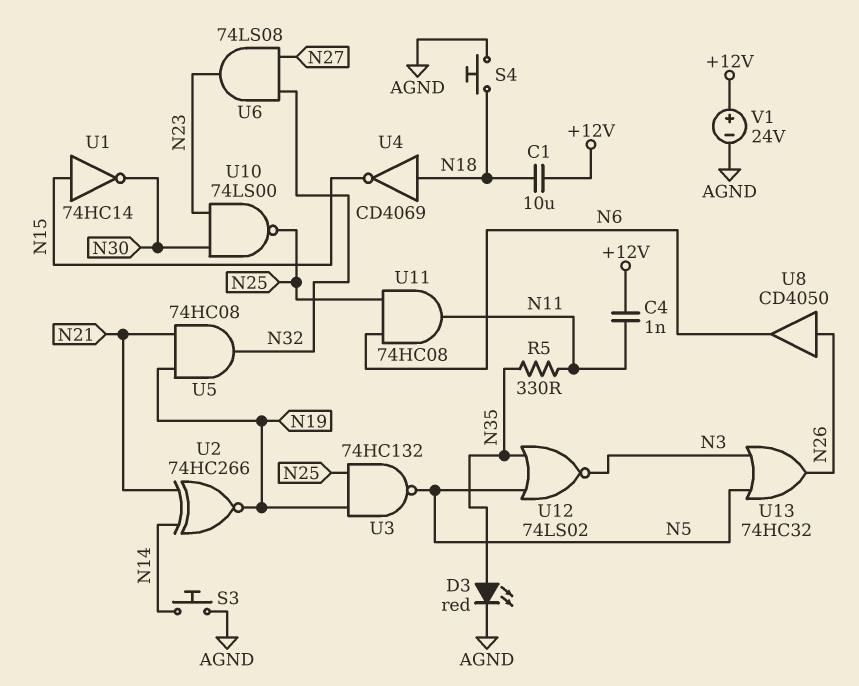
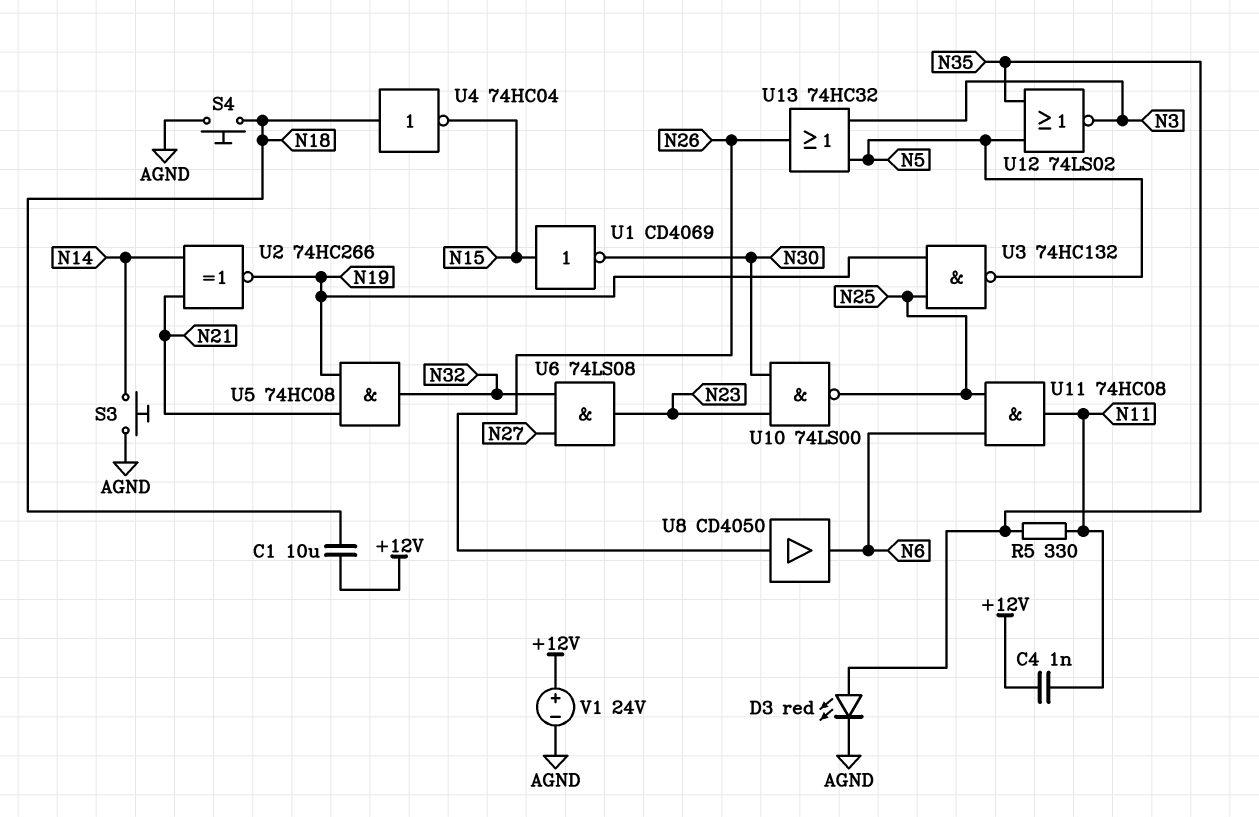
U1: NOT 74HC14 (in N15, out N30) -> NOT CD4069 (in N15, out N30)
U4: NOT CD4069 (in N18, out N15) -> NOT 74HC04 (in N18, out N15)

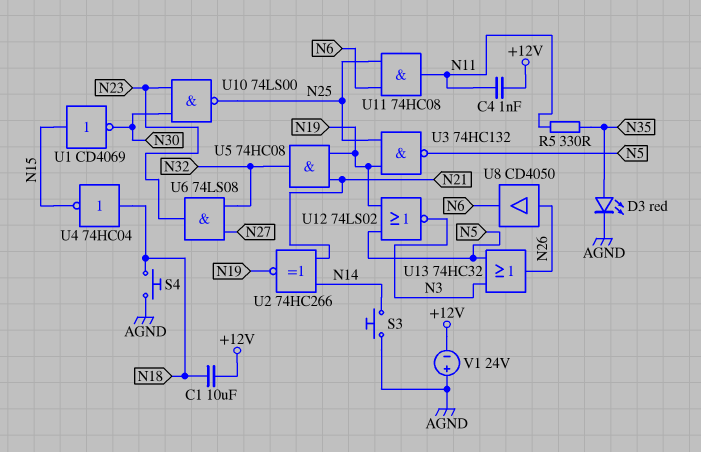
U12: NOR 74LS02 (in N5, in N35, out N3) -> NOR 74LS02 (in N5, in N19, out N3)
V1: 24V (plus +12V, minus AGND) -> 24V (plus AGND, minus +12V)

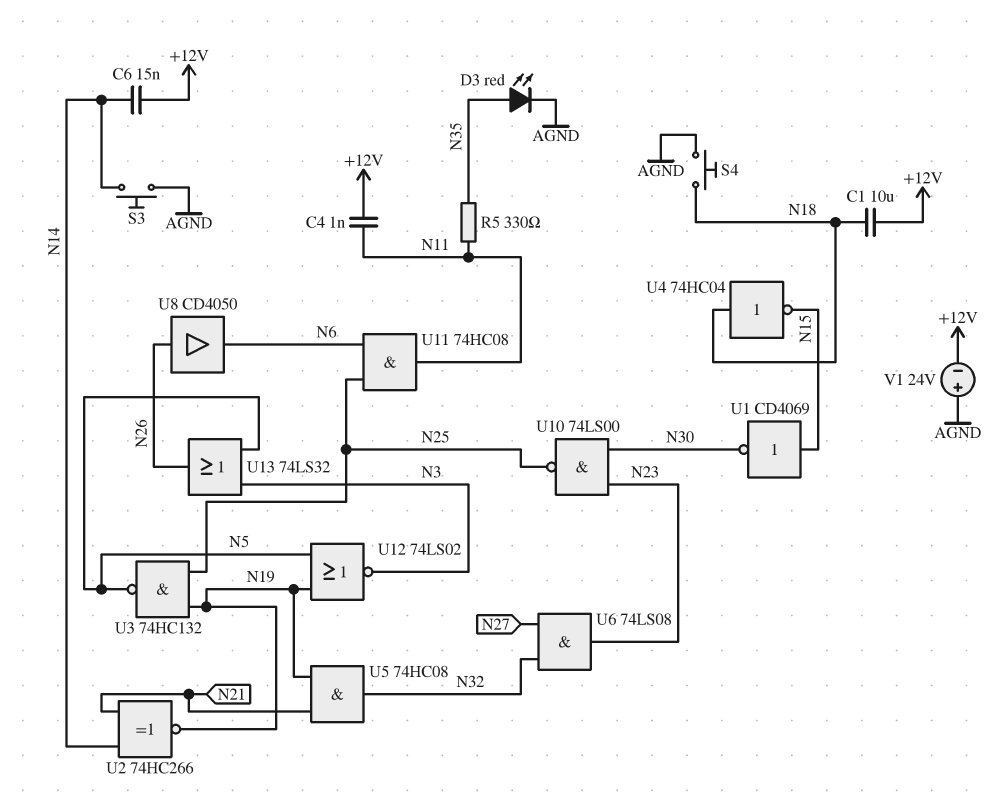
C6: none -> 15nF (+12V, N14)
U13: OR 74HC32 (in N3, in N5, out N26) -> OR 74LS32 (in N3, in N5, out N26)

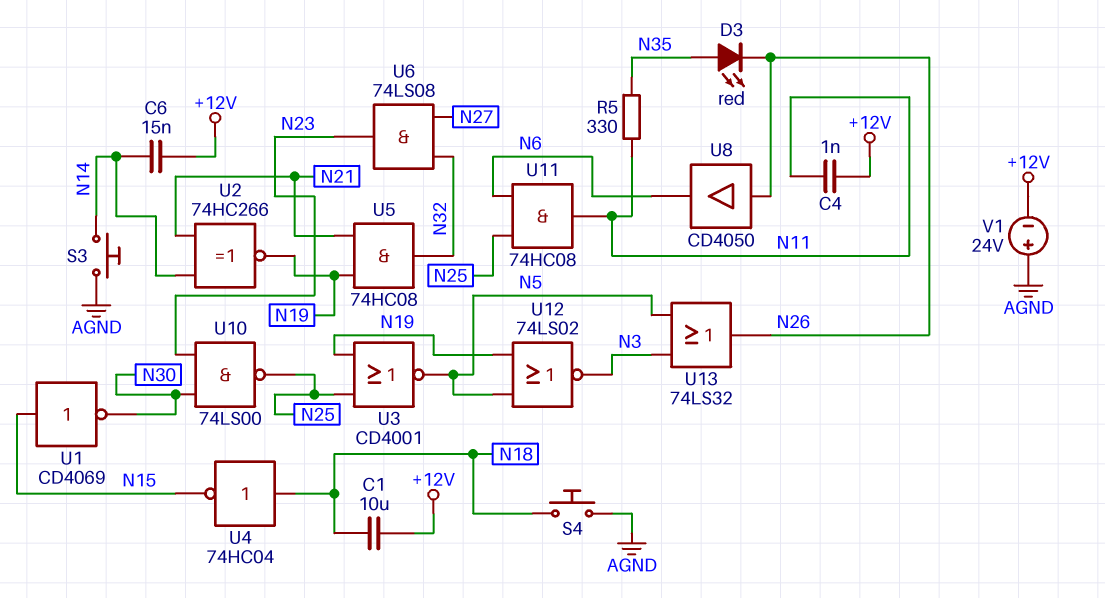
D3: LED red (A N35, K AGND) -> LED red (A N35, K N26)
U3: NAND 74HC132 (in N19, in N25, out N5) -> NOR CD4001 (in N19, in N25, out N5)

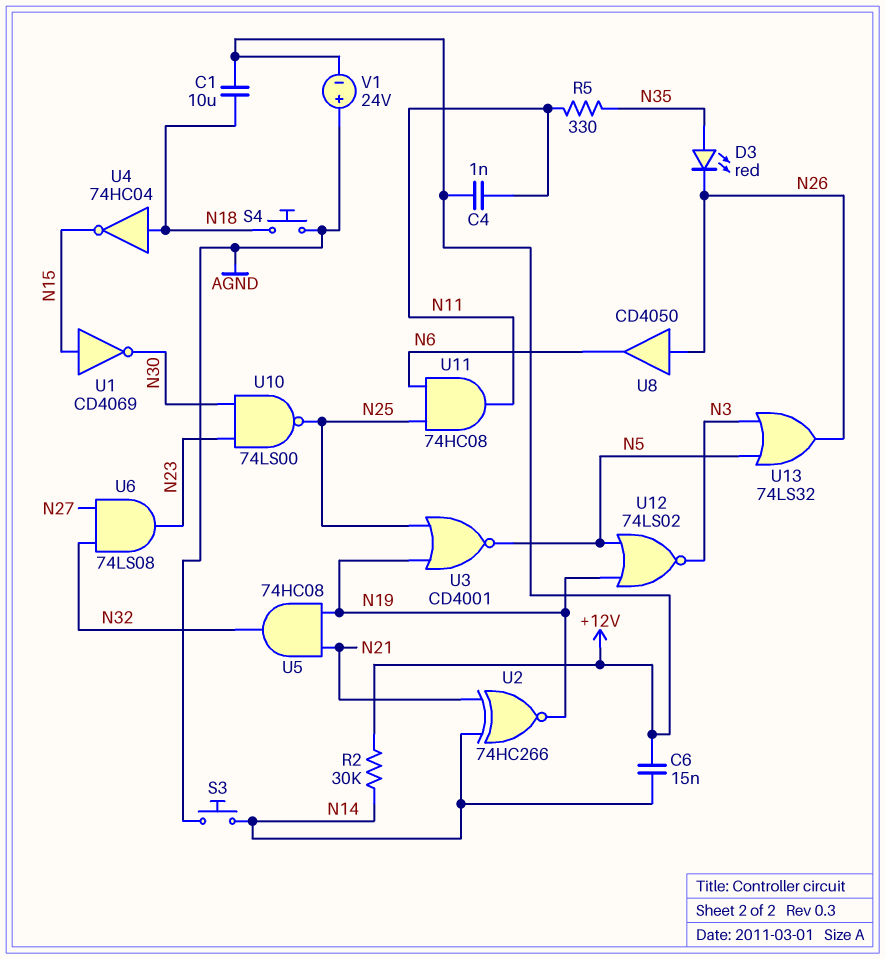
R2: none -> 30k (+12V, N14)

